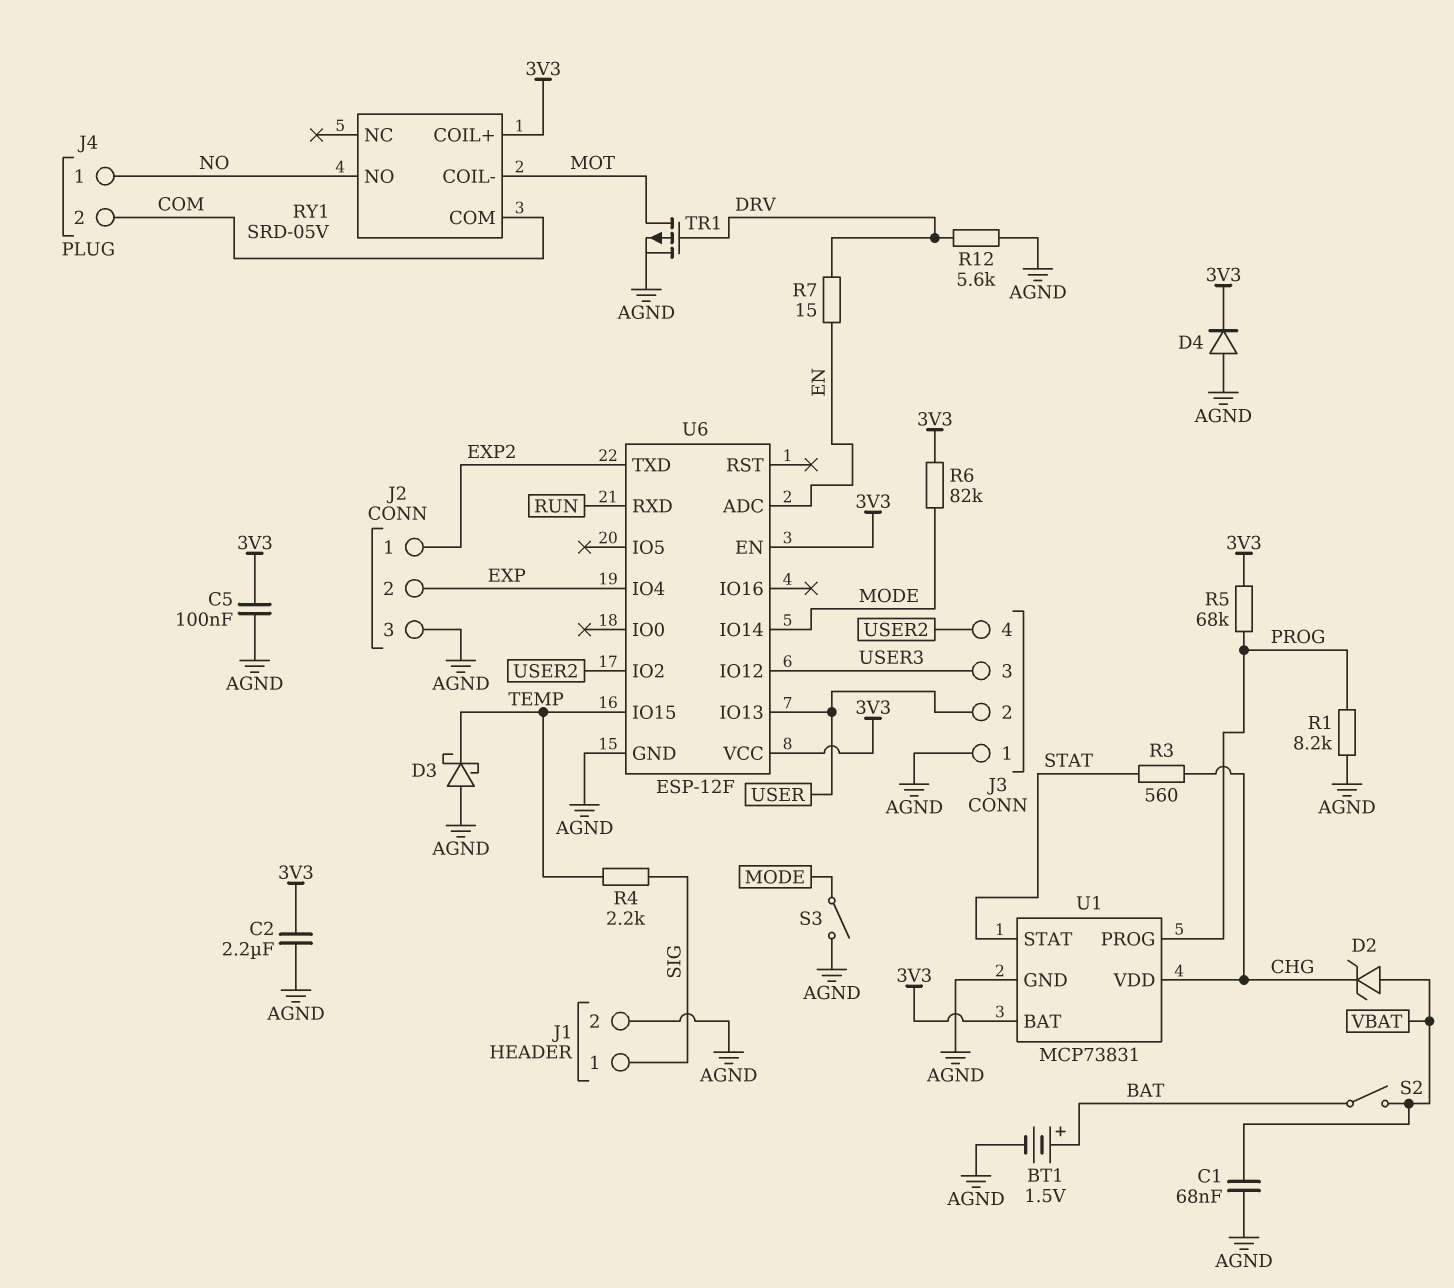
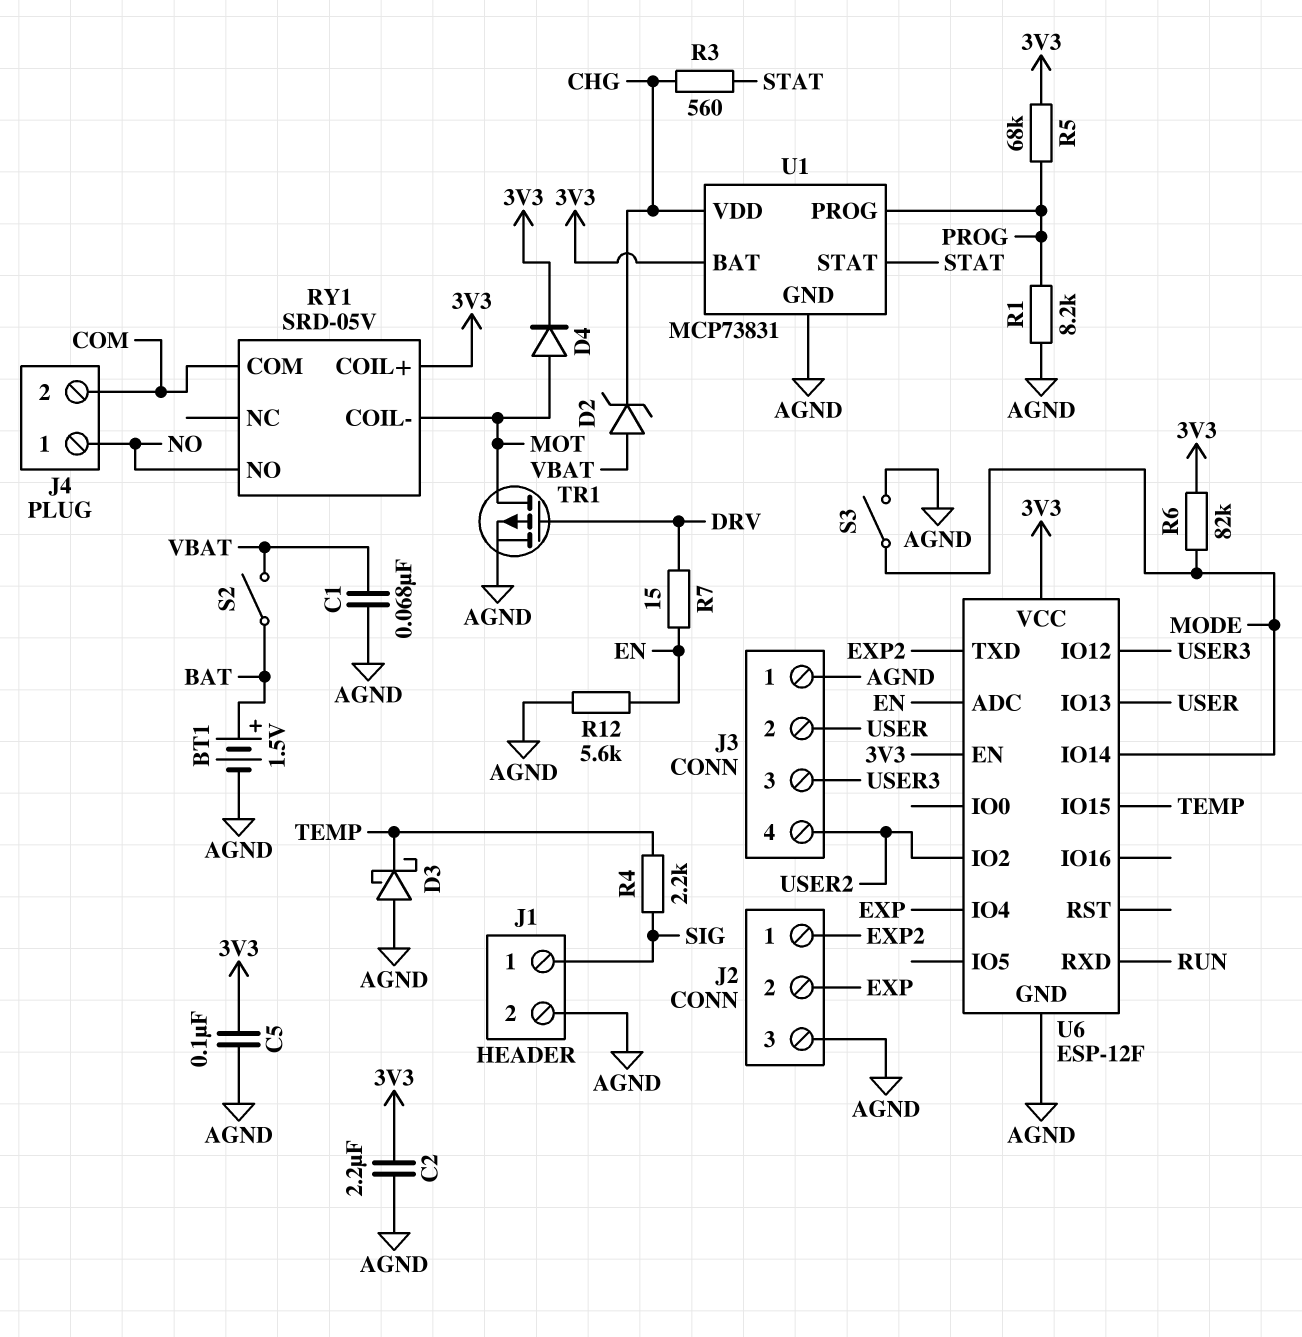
D4: diode (A AGND, K 3V3) -> diode (A MOT, K 3V3)
R12: 5.6k (AGND, DRV) -> 5.6k (AGND, EN)

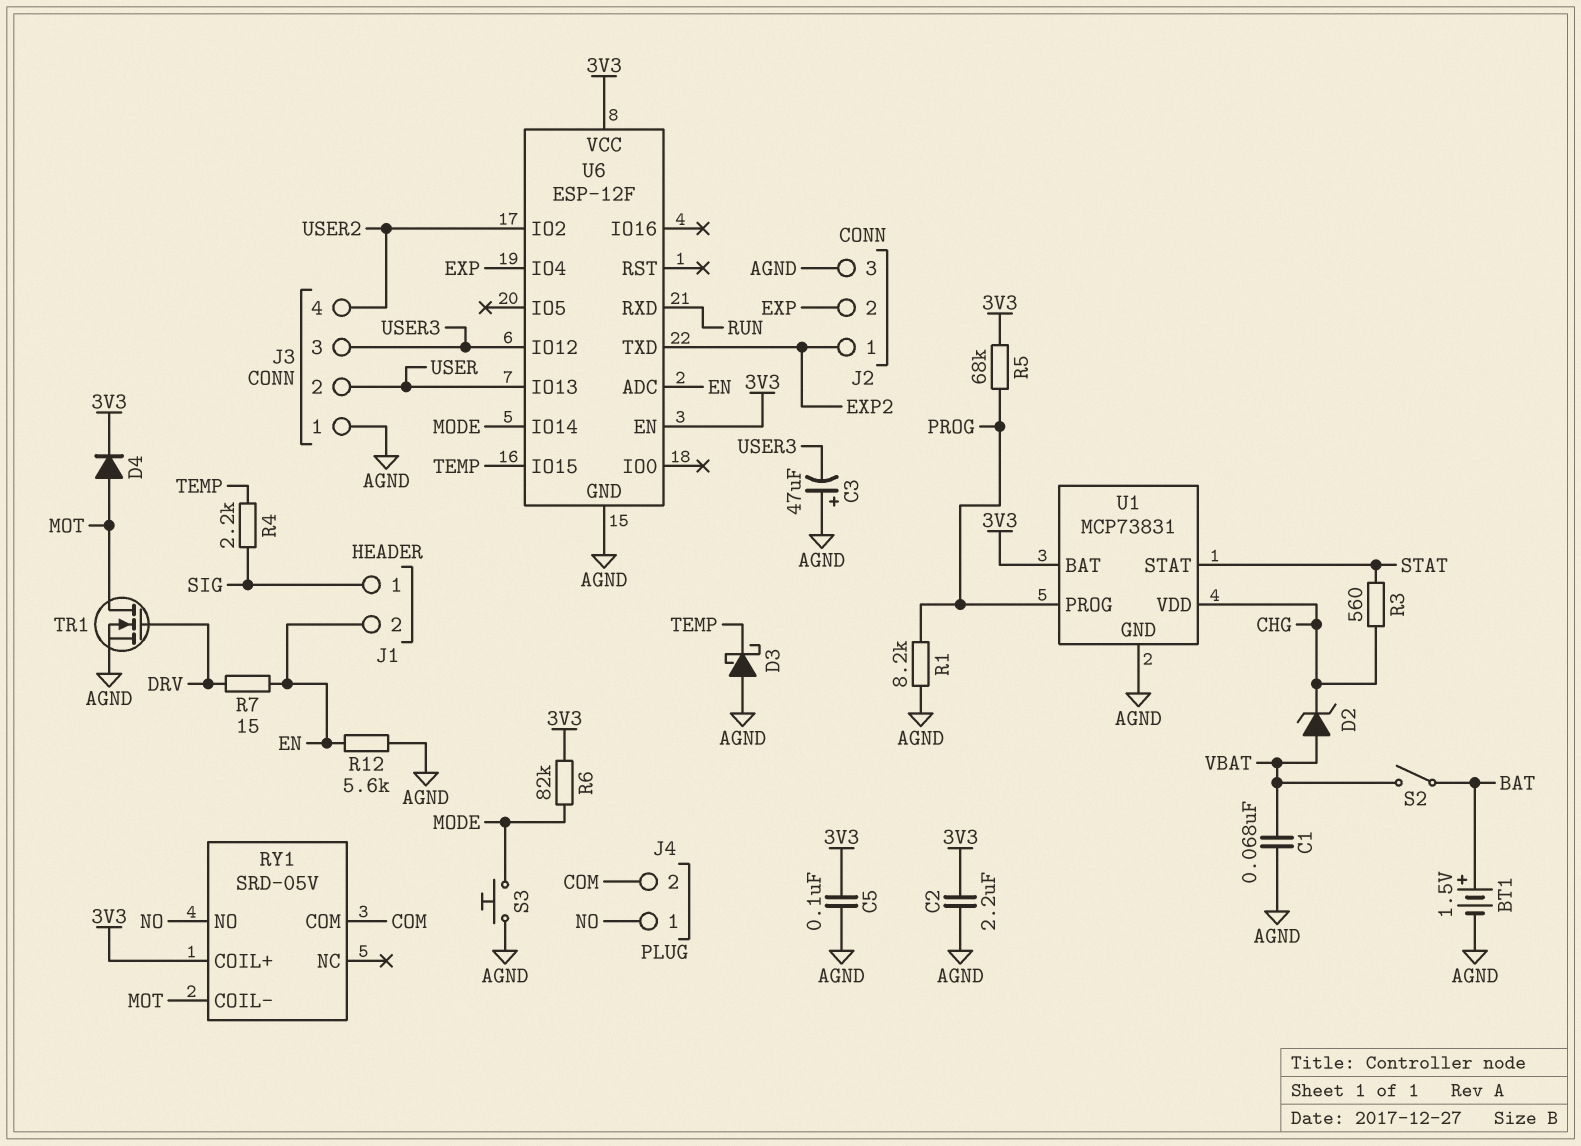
C3: none -> 47uF (plus AGND, minus USER3)
J1 pin 2: AGND -> EN
S3: switch (AGND, MODE) -> button (AGND, MODE)
TR1: PMOS (G DRV, D MOT, S AGND) -> NMOS (G DRV, D MOT, S AGND)

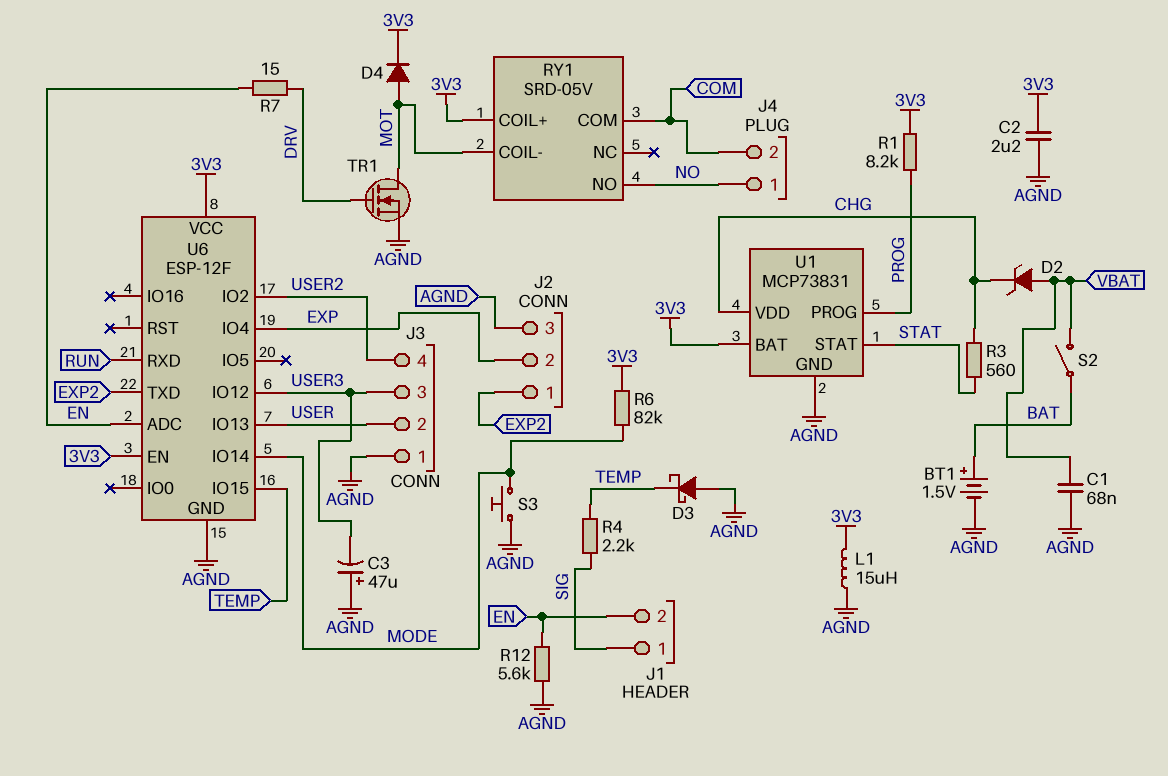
C5: 100nF (3V3, AGND) -> none
L1: none -> 15uH (3V3, AGND)
R1: 8.2k (AGND, PROG) -> 8.2k (3V3, PROG)
R5: 68k (3V3, PROG) -> none

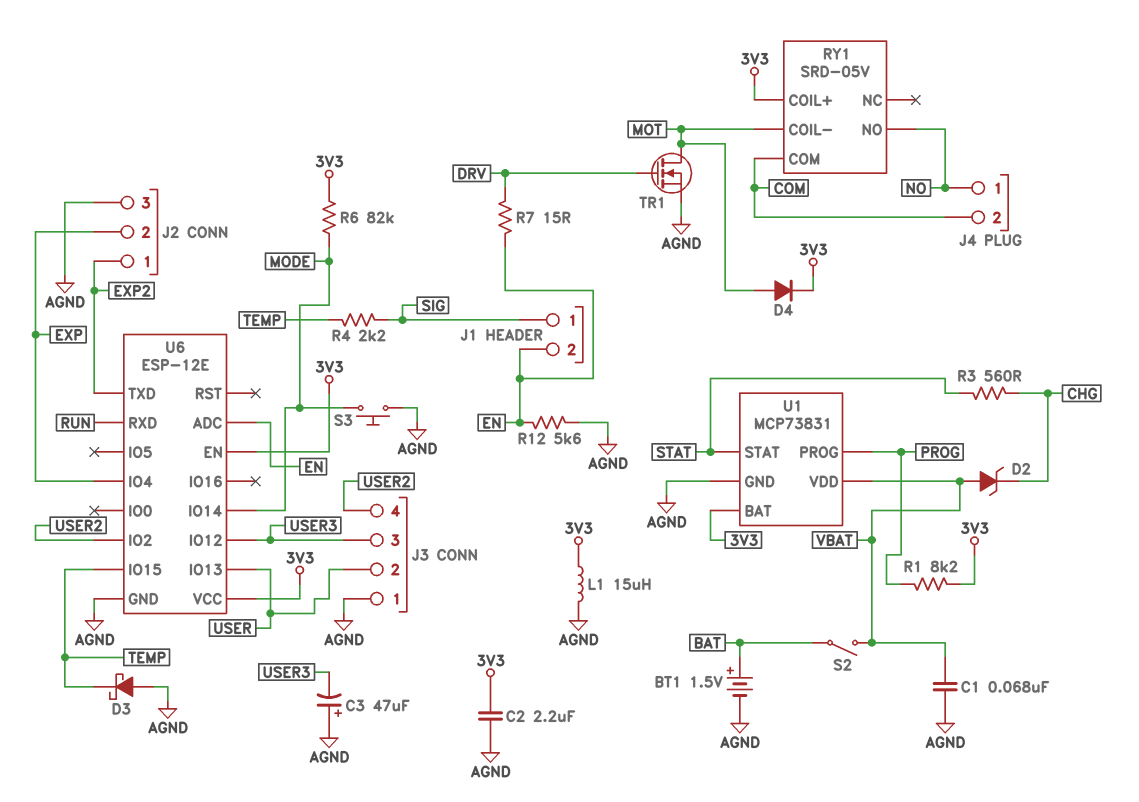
U1 pin VDD: CHG -> VBAT
U6: ESP-12F -> ESP-12E

